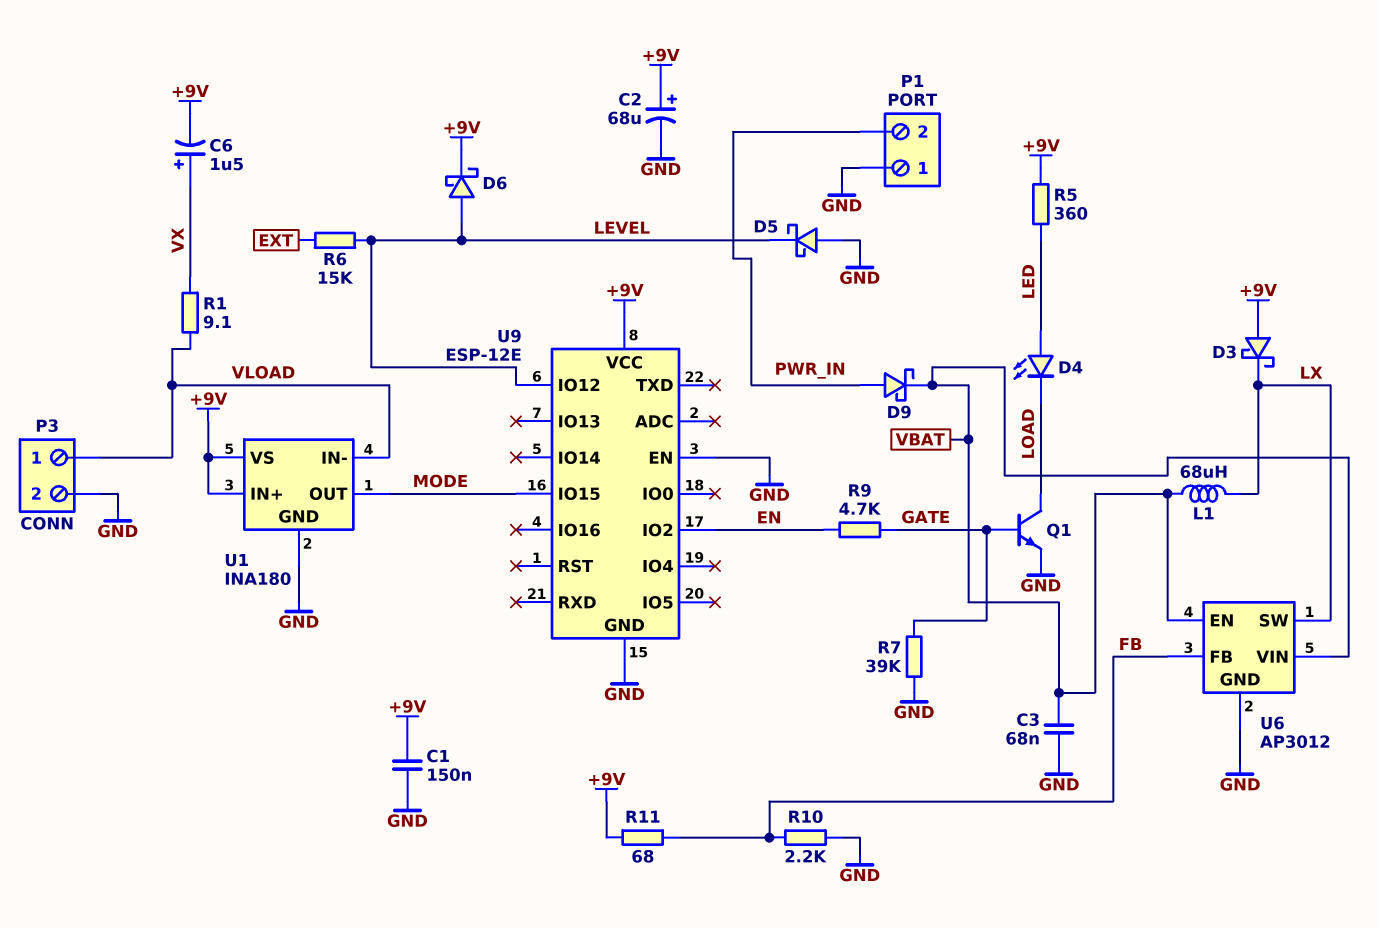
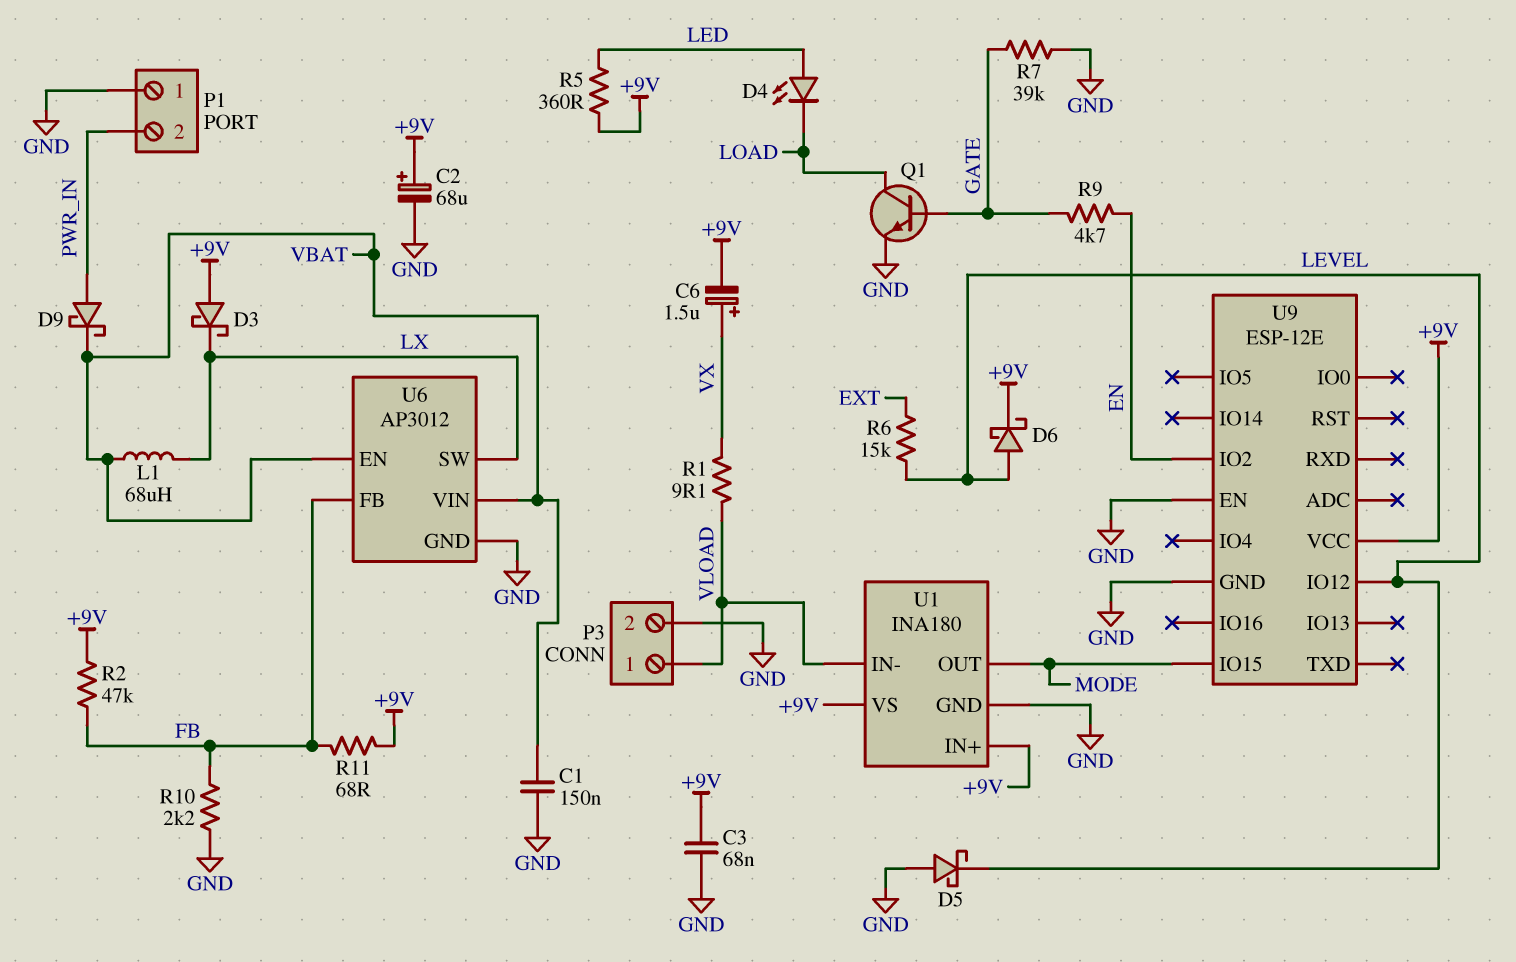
C1: 150nF (+9V, GND) -> 150nF (GND, VBAT)
C3: 68nF (GND, VBAT) -> 68nF (+9V, GND)
R2: none -> 47k (+9V, FB)

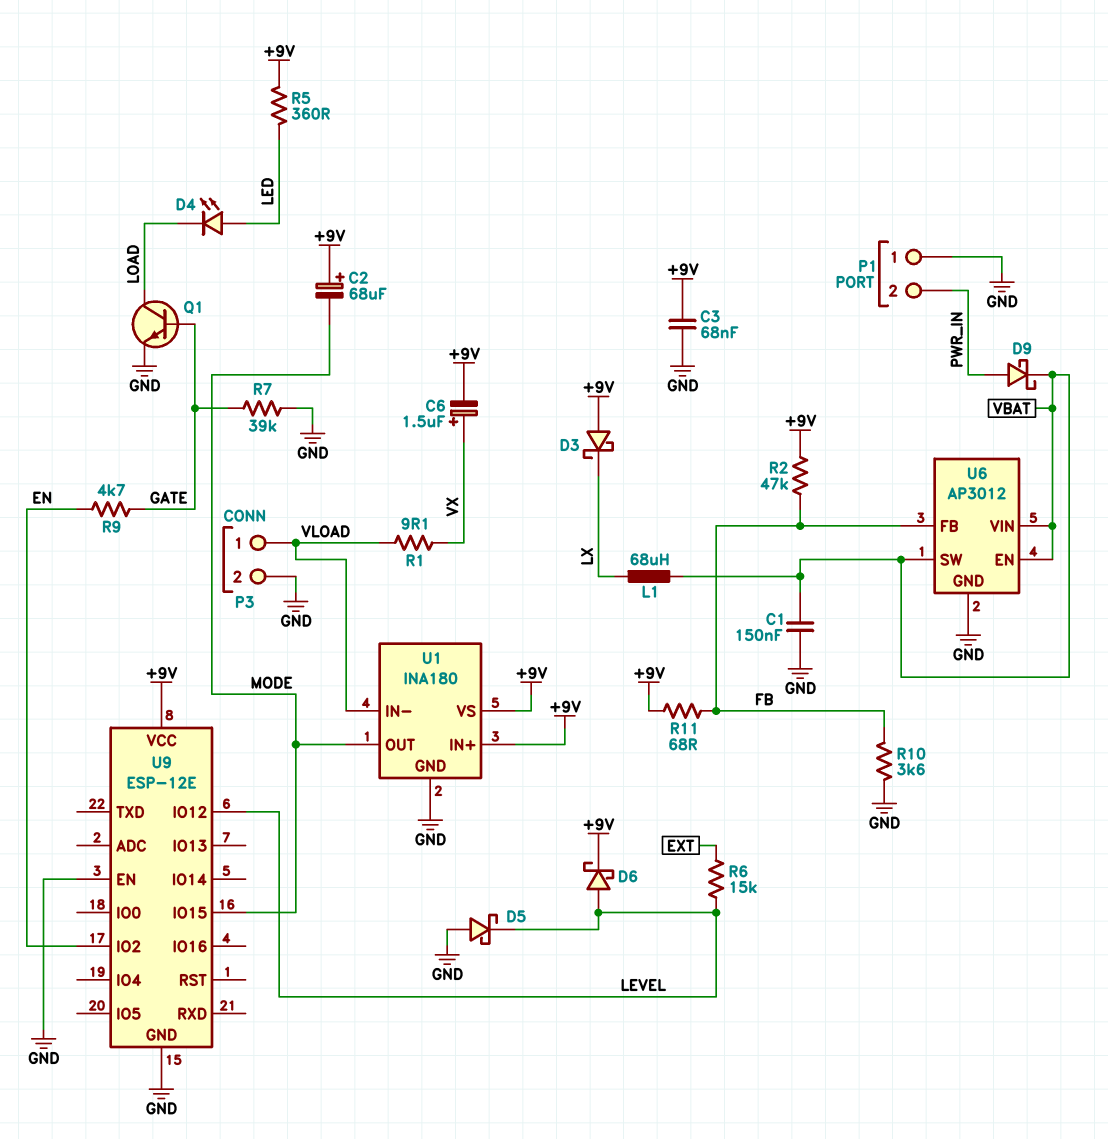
C2: 68uF (plus +9V, minus GND) -> 68uF (plus +9V, minus MODE)
R10: 2.2k (FB, GND) -> 3.6k (FB, GND)
U6 pin SW: LX -> VBAT

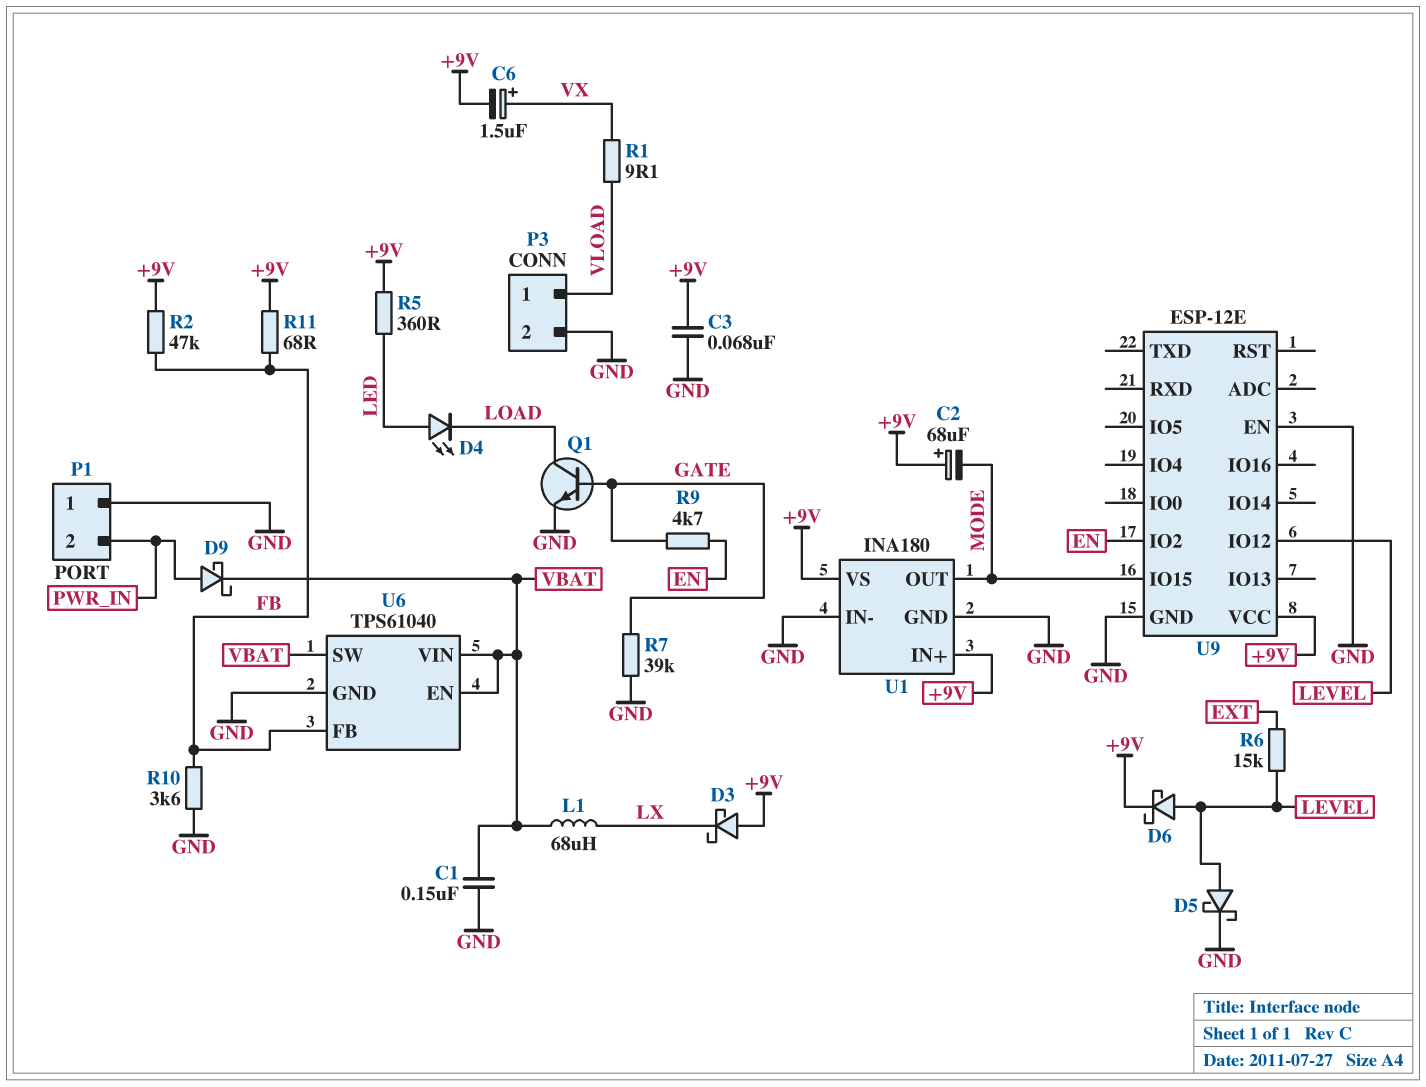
D5: schottky (A GND, K LEVEL) -> schottky (A LEVEL, K GND)
U1 pin IN-: VLOAD -> GND
U6: AP3012 -> TPS61040

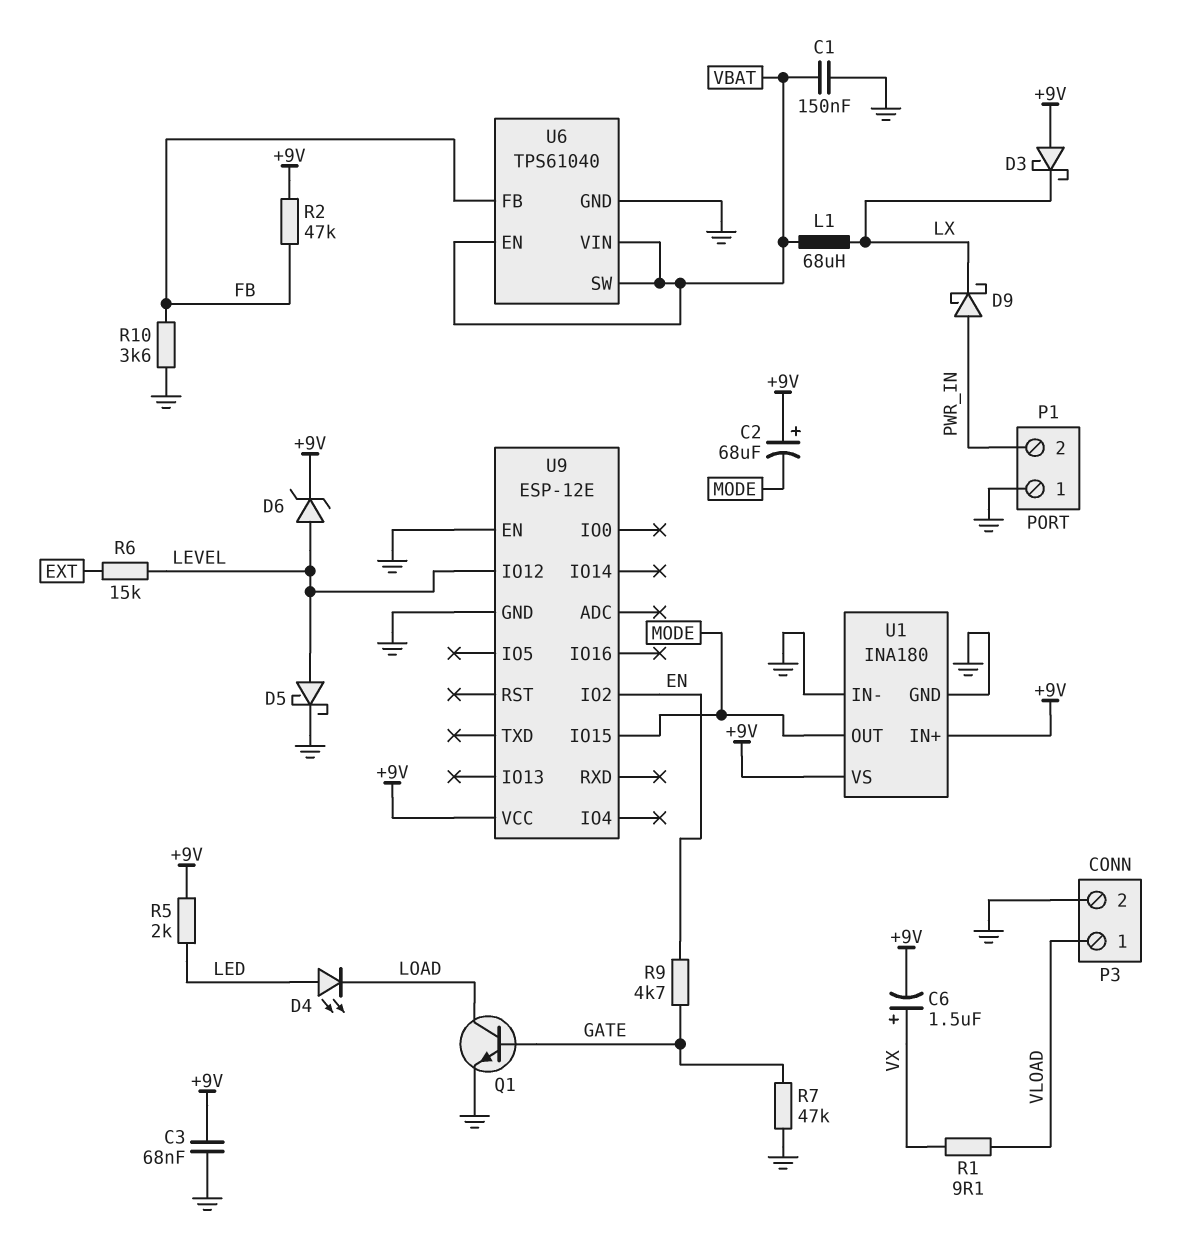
D6: schottky (A LEVEL, K +9V) -> zener (A LEVEL, K +9V)
D9: schottky (A PWR_IN, K VBAT) -> schottky (A PWR_IN, K LX)
R5: 360 (+9V, LED) -> 2k (+9V, LED)
R7: 39k (GATE, GND) -> 47k (GATE, GND)
R11: 68 (+9V, FB) -> none

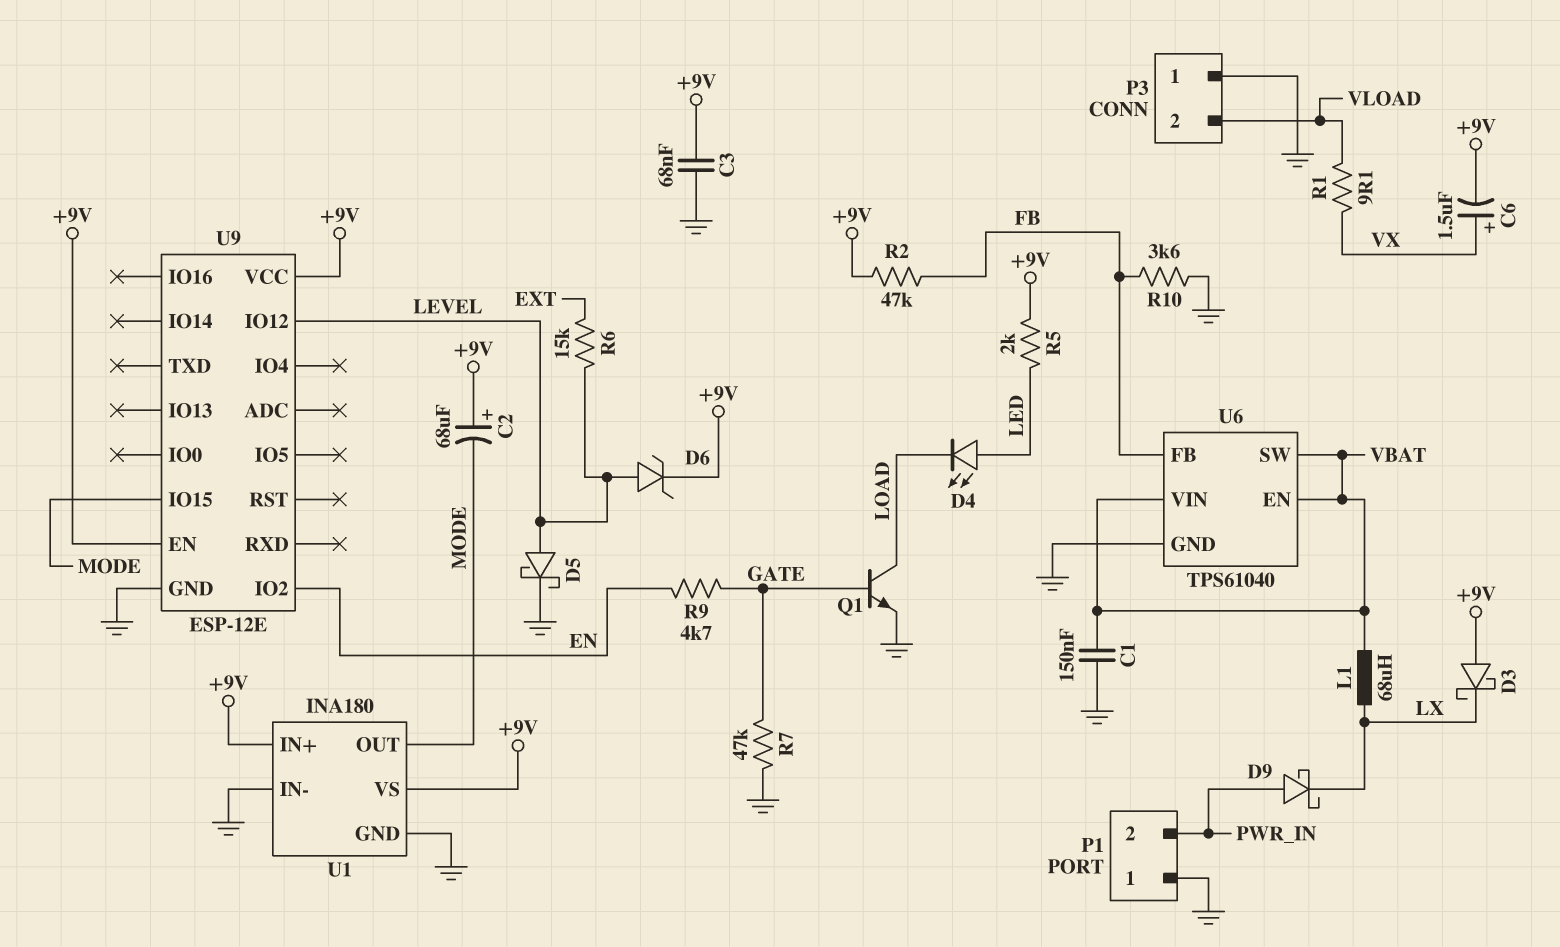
P3 pin 1: VLOAD -> GND
P3 pin 2: GND -> VLOAD
U9 pin EN: GND -> +9V

